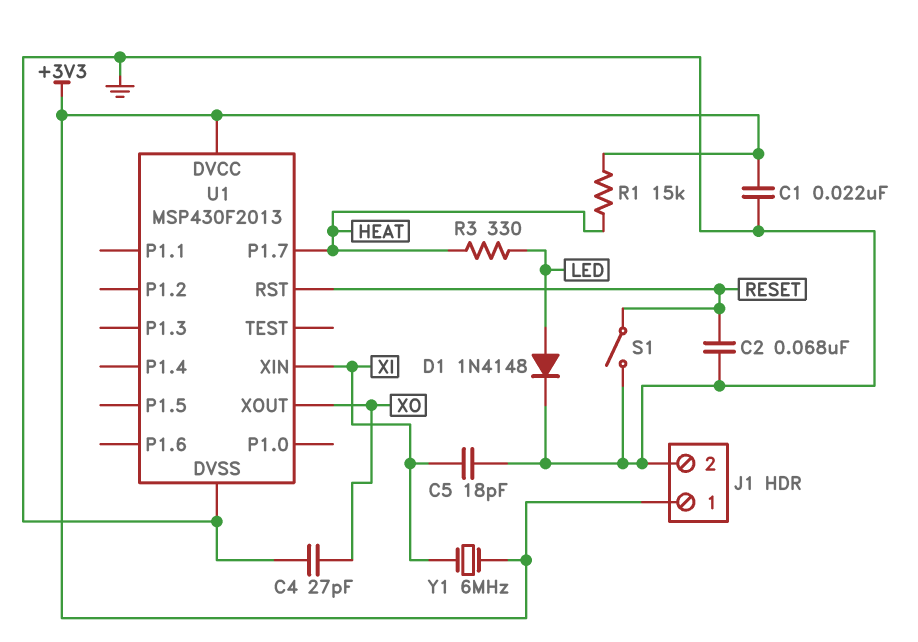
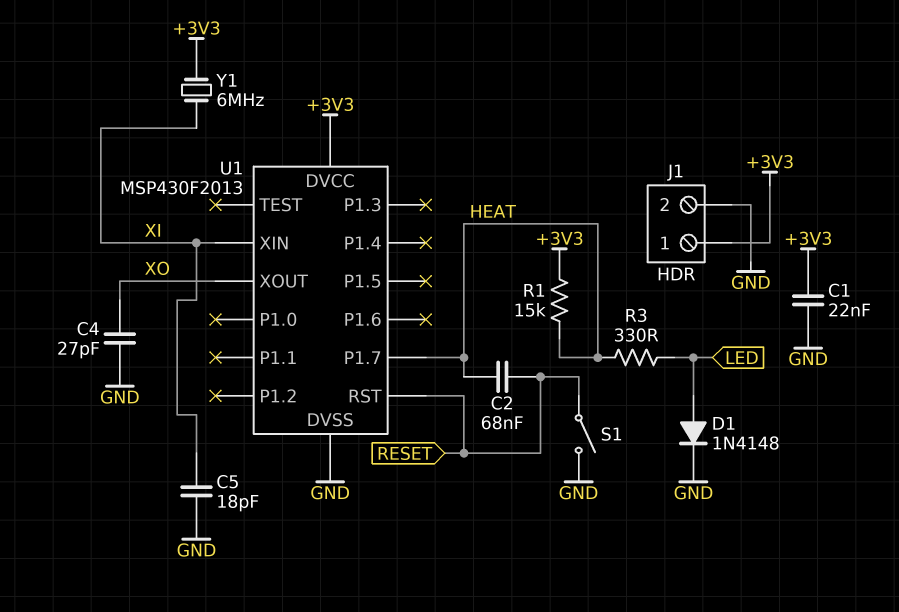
C2: 68nF (GND, RESET) -> 68nF (HEAT, RESET)

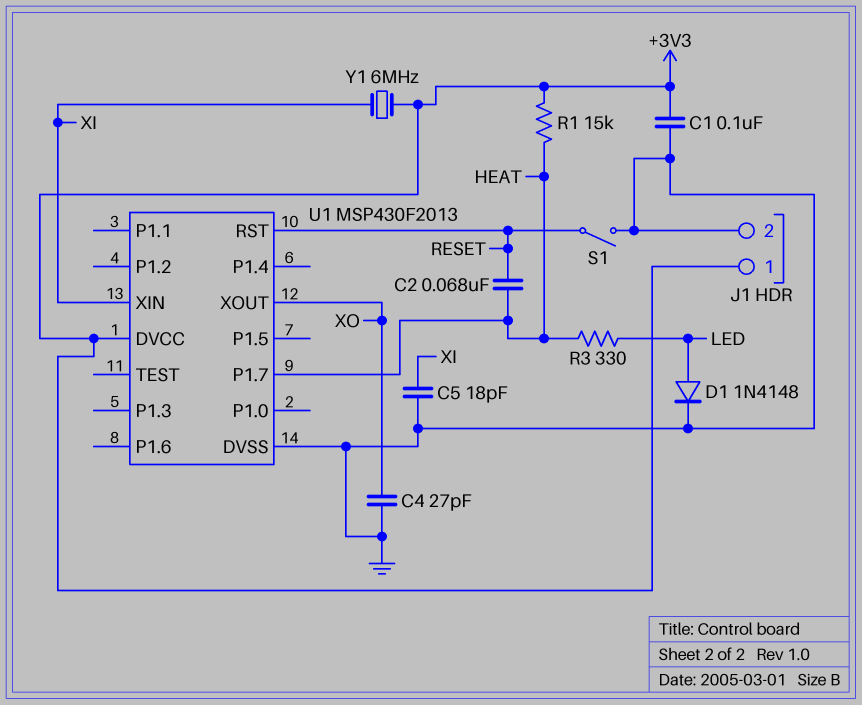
C1: 22nF (+3V3, GND) -> 100nF (+3V3, GND)

